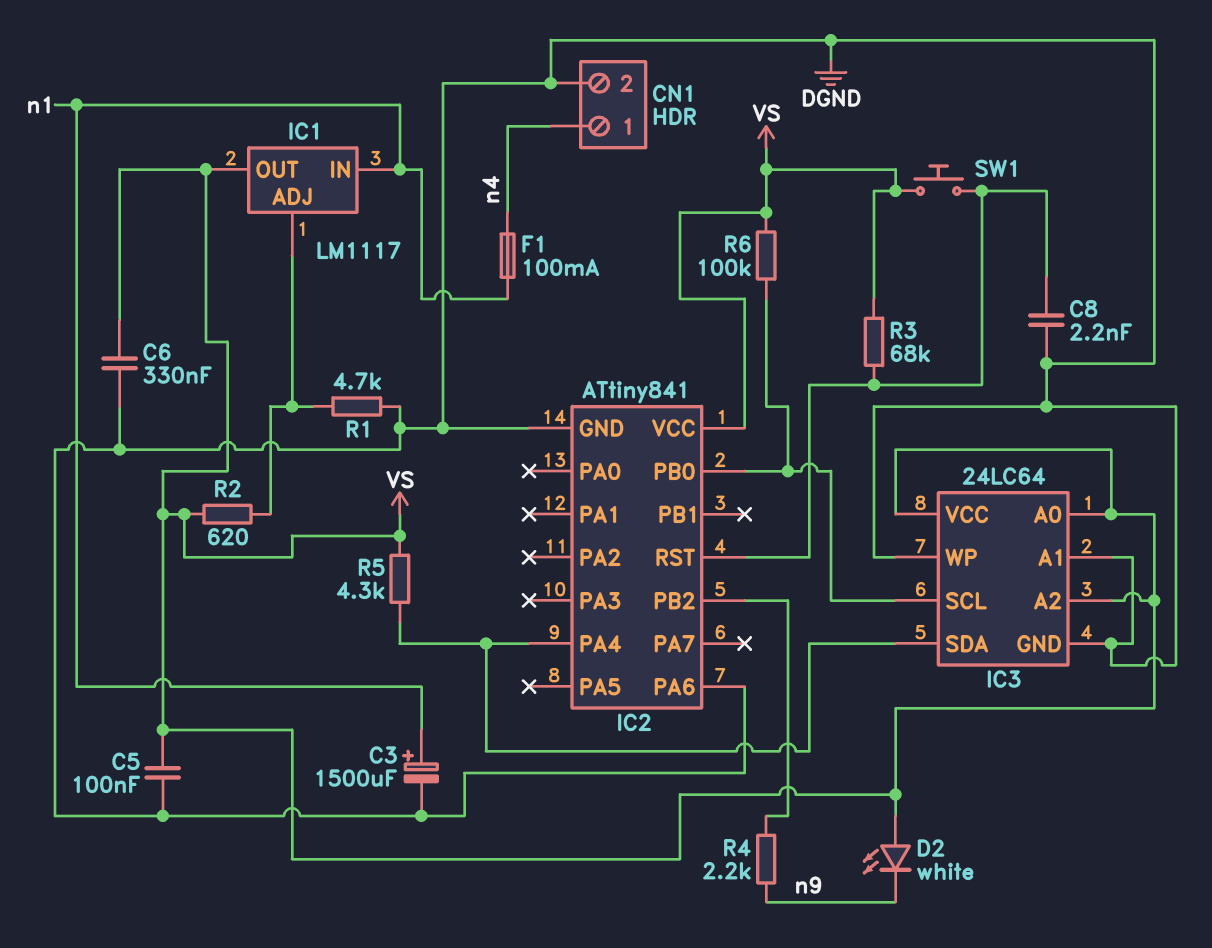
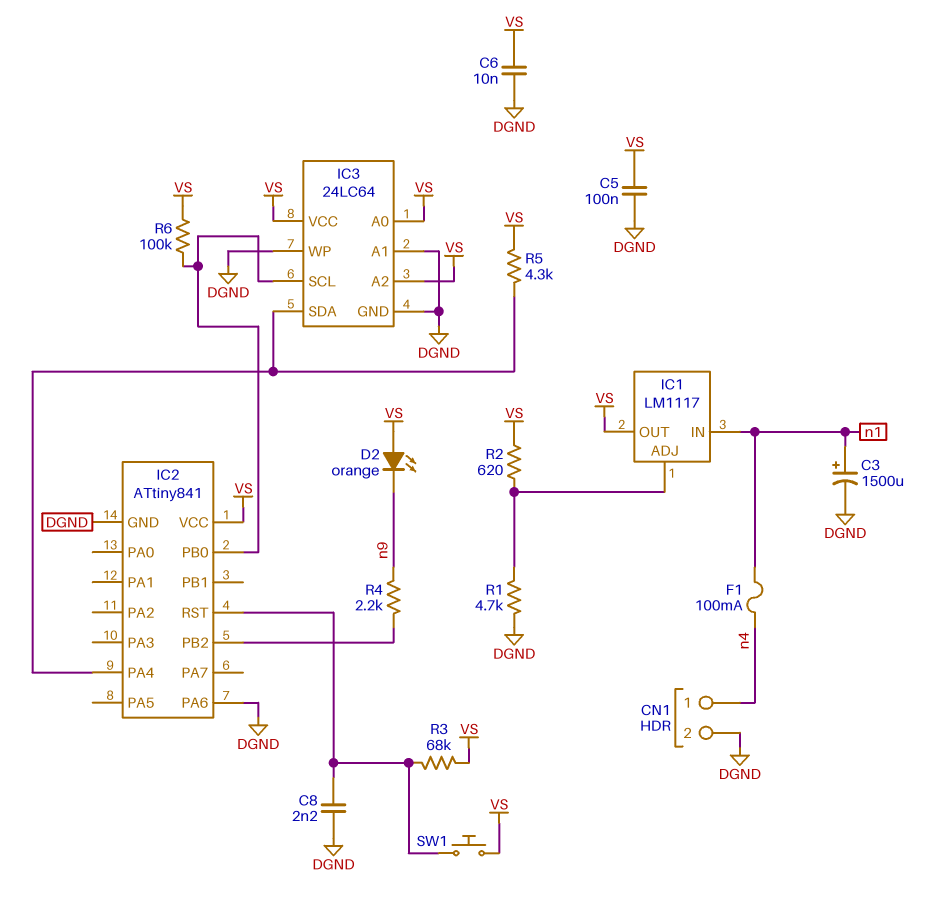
C6: 330nF (DGND, VS) -> 10nF (DGND, VS)
D2: LED white (A VS, K n9) -> LED orange (A VS, K n9)

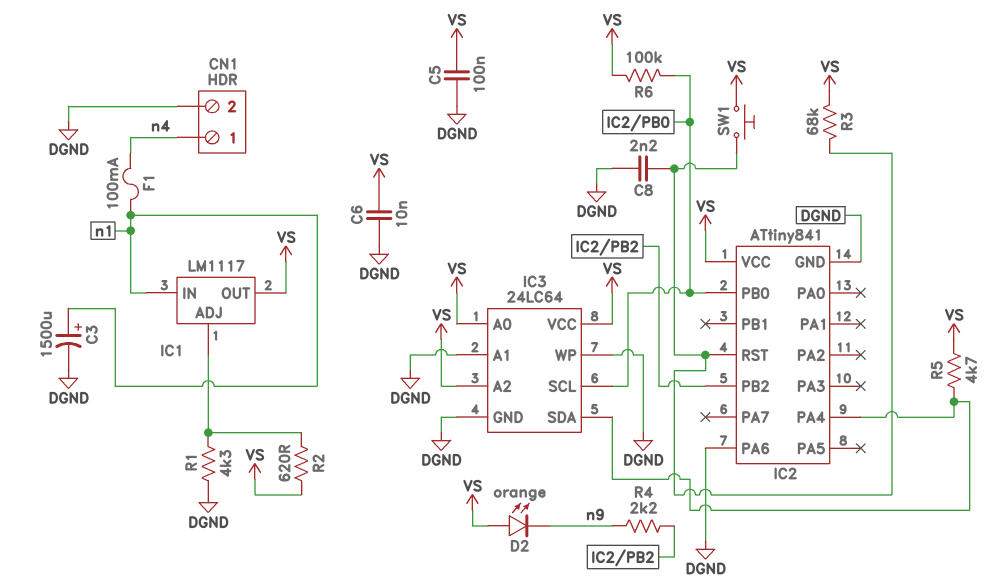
R1: 4.7k (DGND, IC1/ADJ) -> 4.3k (DGND, IC1/ADJ)
R5: 4.3k (IC2/PA4, VS) -> 4.7k (IC2/PA4, VS)

